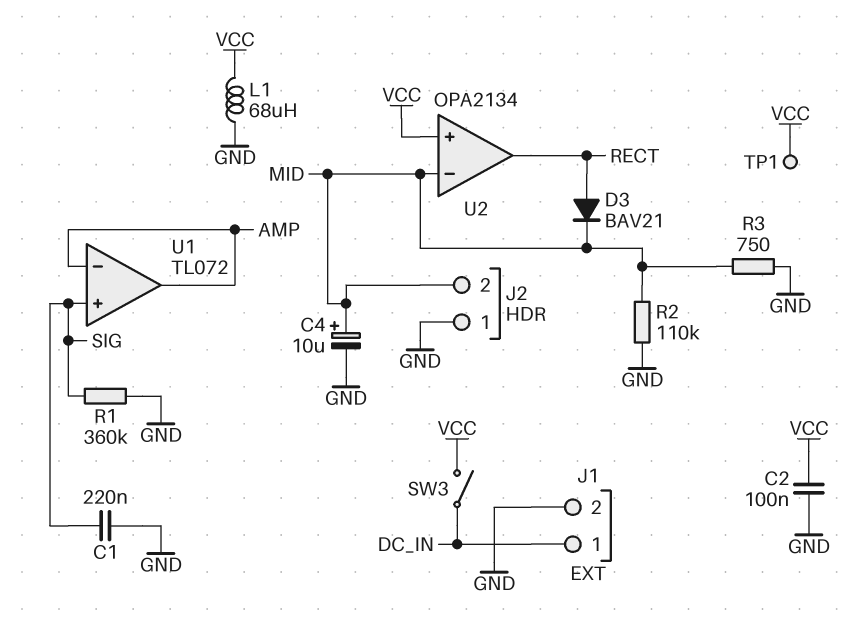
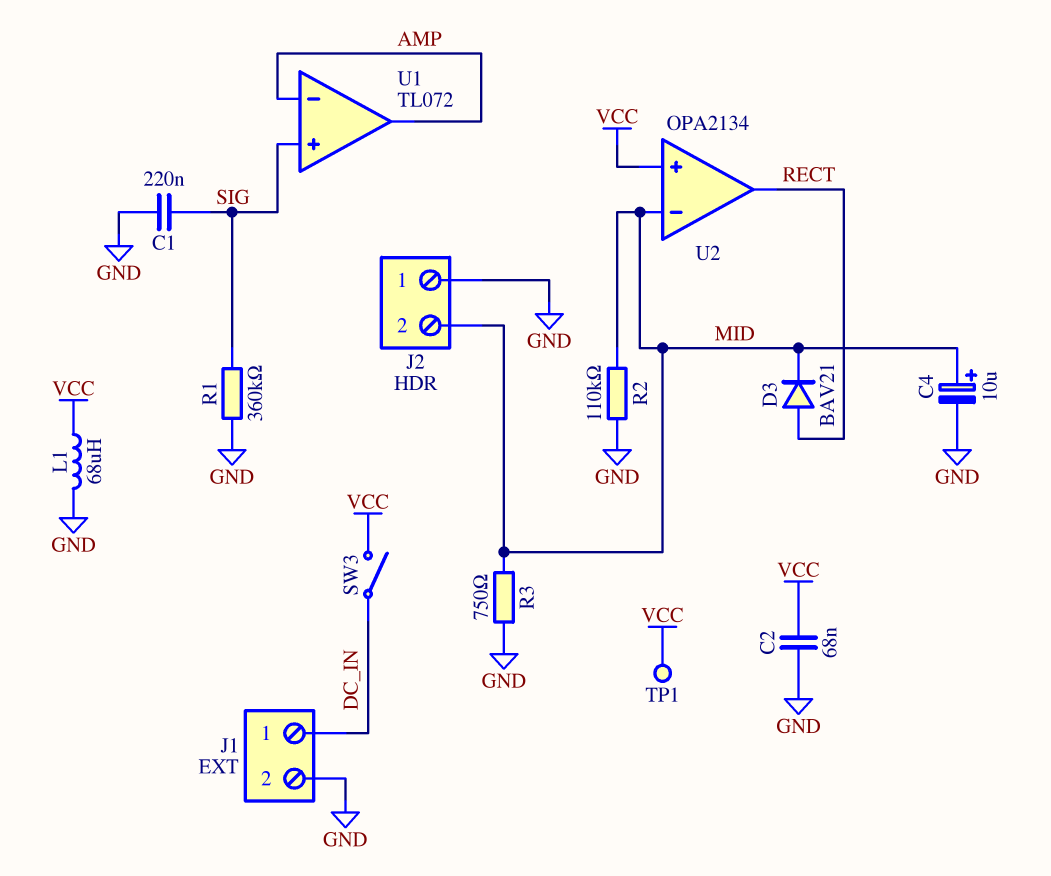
C2: 100nF (GND, VCC) -> 68nF (GND, VCC)

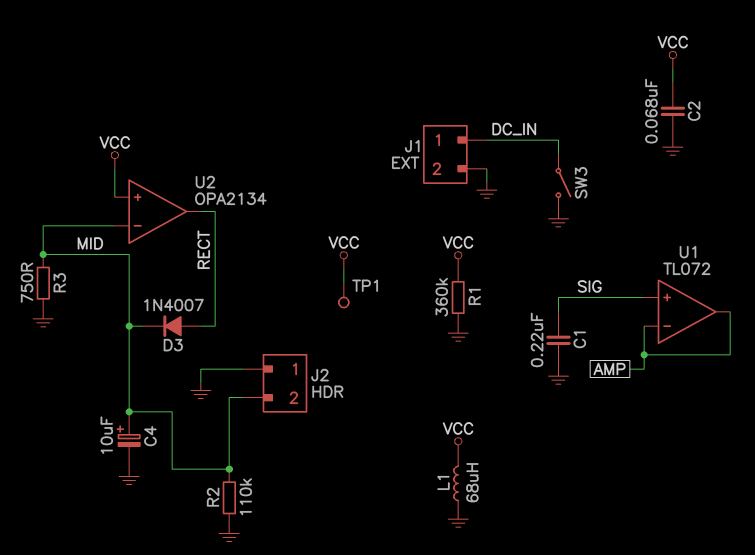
D3: diode BAV21 (A RECT, K MID) -> diode 1N4007 (A RECT, K MID)
R1: 360k (GND, SIG) -> 360k (GND, VCC)
SW3: switch (DC_IN, VCC) -> switch (DC_IN, GND)

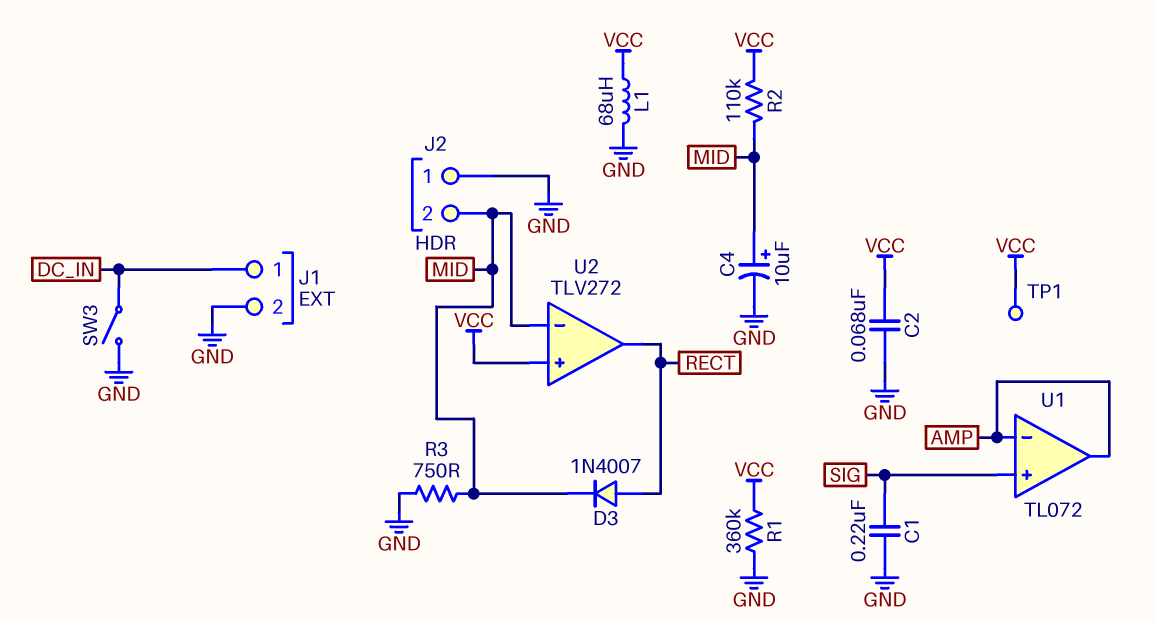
R2: 110k (GND, MID) -> 110k (MID, VCC)
U2: OPA2134 -> TLV272

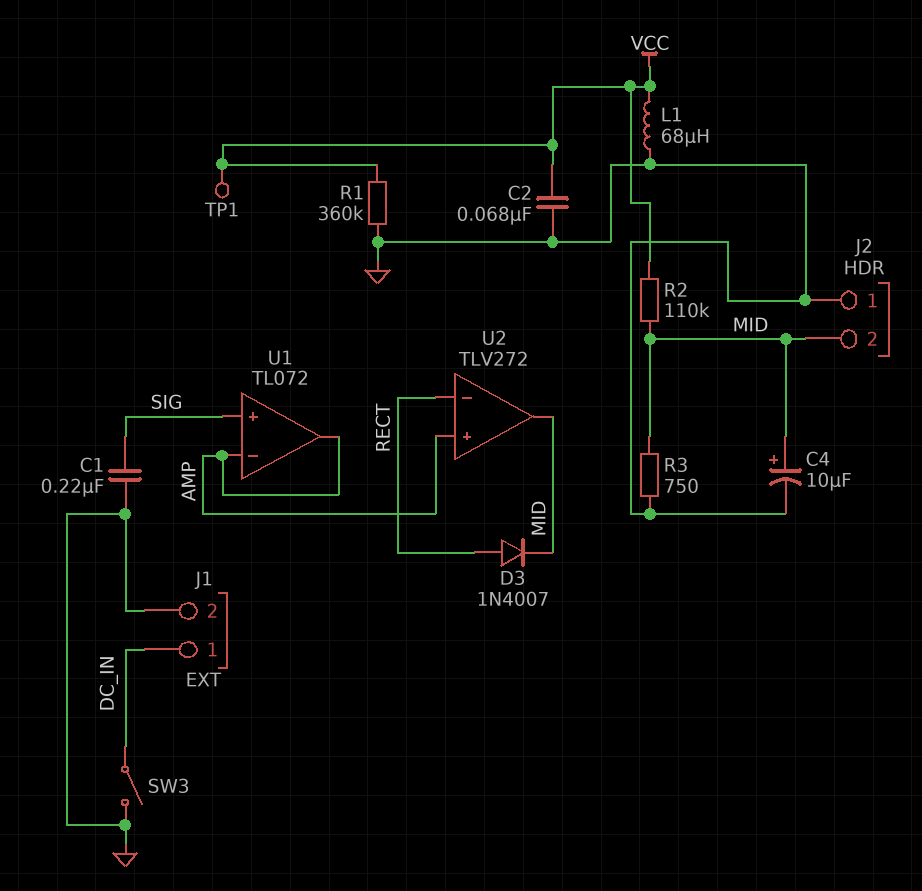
U2 pin in+: VCC -> AMP
U2 pin in-: MID -> RECT
U2 pin out: RECT -> MID

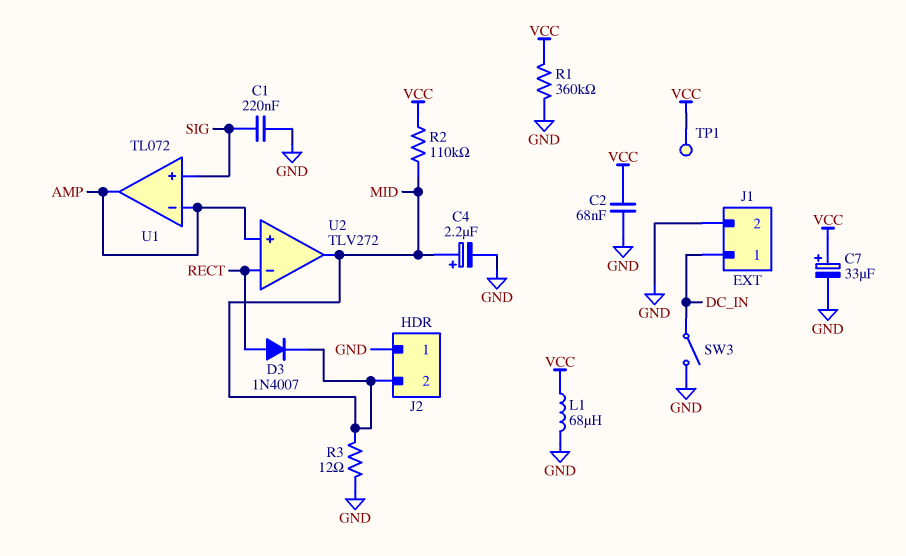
C4: 10uF (plus MID, minus GND) -> 2.2uF (plus MID, minus GND)
C7: none -> 33uF (plus VCC, minus GND)
R3: 750 (GND, MID) -> 12 (GND, MID)

